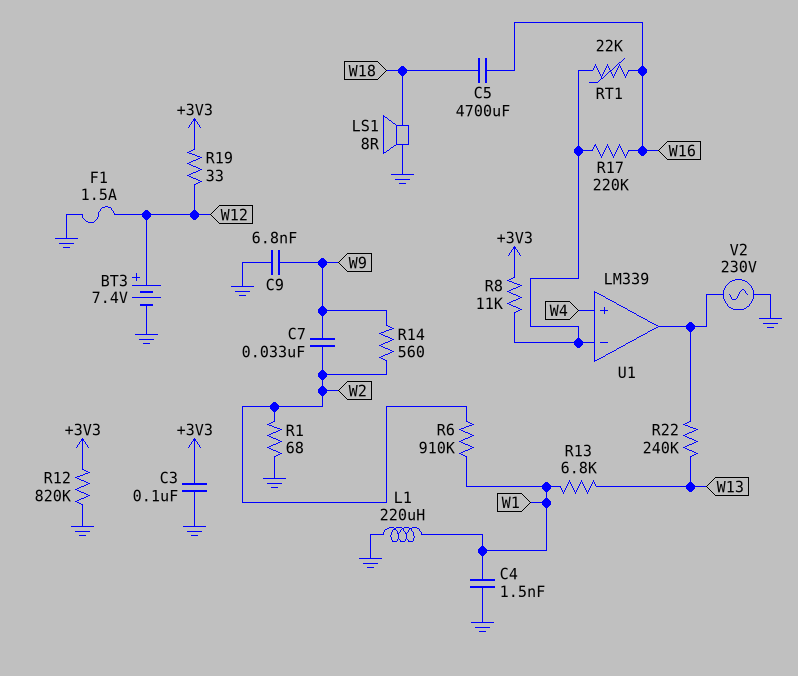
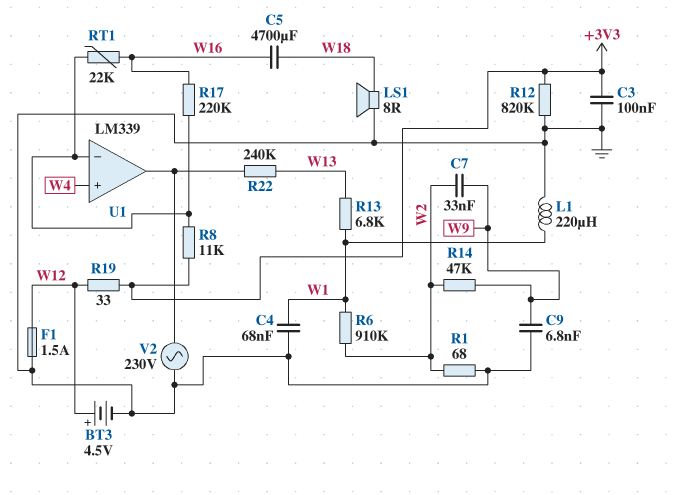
BT3: 7.4V (plus W12, minus GND) -> 4.5V (plus W12, minus GND)
C4: 1.5nF (GND, W1) -> 68nF (GND, W1)
R14: 560 (W2, W9) -> 47k (W2, W9)

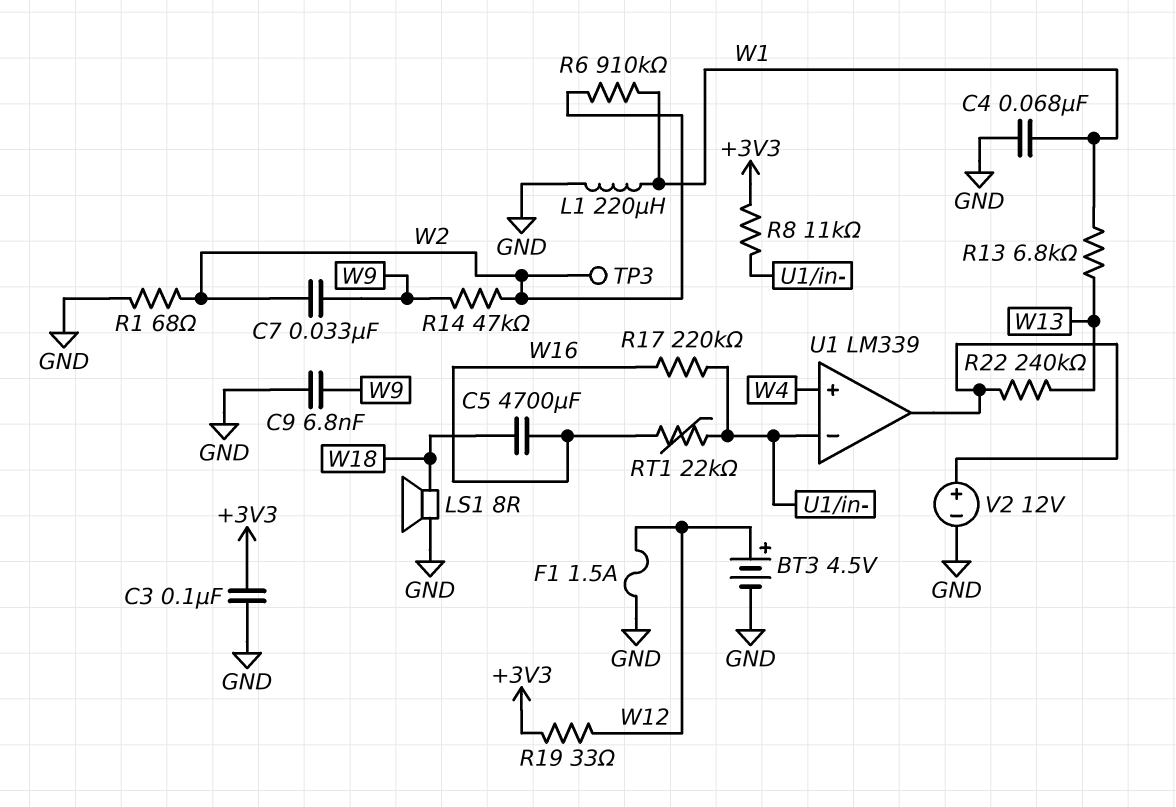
R12: 820k (+3V3, GND) -> none
TP3: none -> test point (W2)
V2: AC 230V (GND, U1/out) -> 12V (plus U1/out, minus GND)

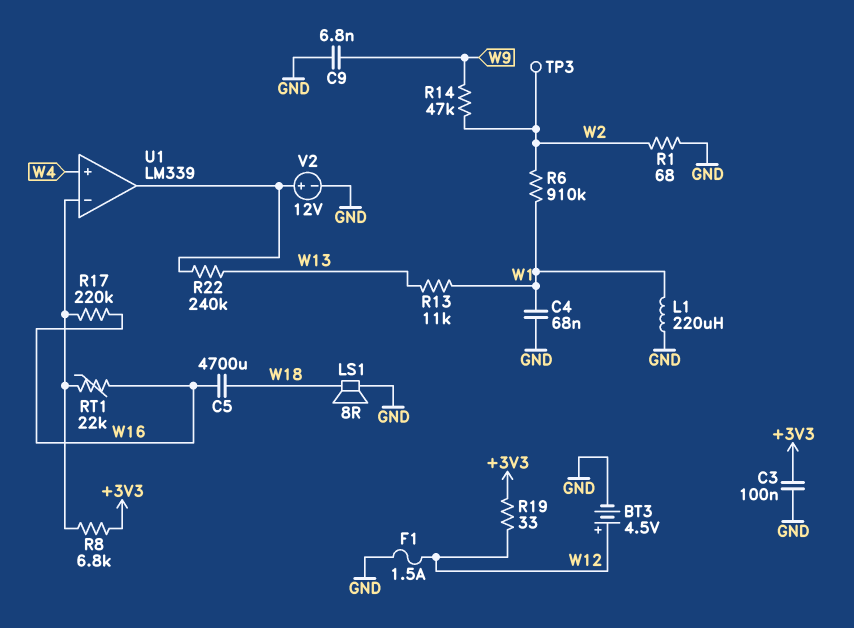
C7: 33nF (W2, W9) -> none
R8: 11k (+3V3, U1/in-) -> 6.8k (+3V3, U1/in-)
R13: 6.8k (W1, W13) -> 11k (W1, W13)

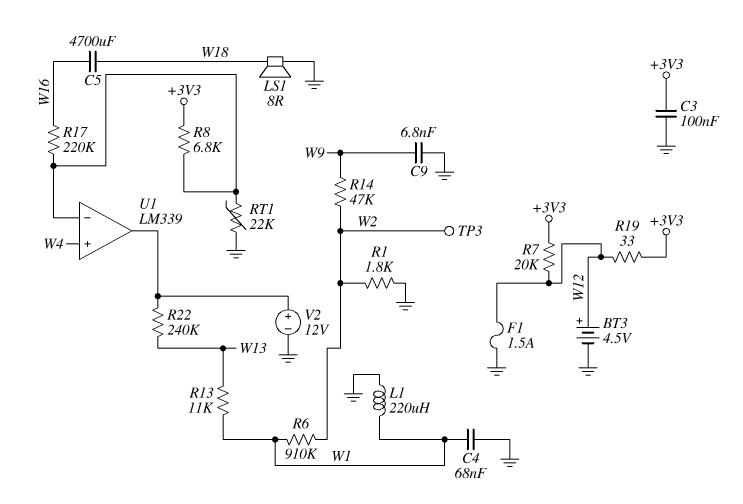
R1: 68 (GND, W2) -> 1.8k (GND, W2)
R7: none -> 20k (+3V3, W12)
RT1: 22k (U1/in-, W16) -> 22k (GND, U1/in-)

